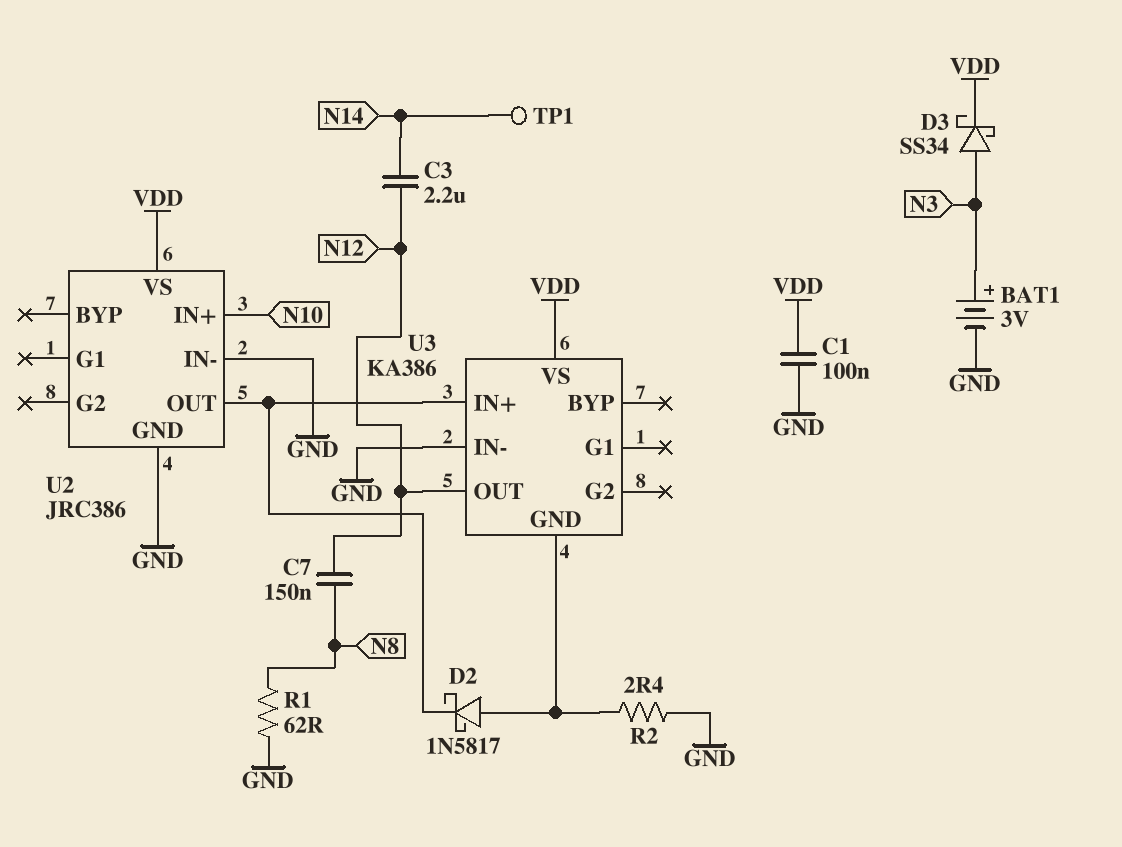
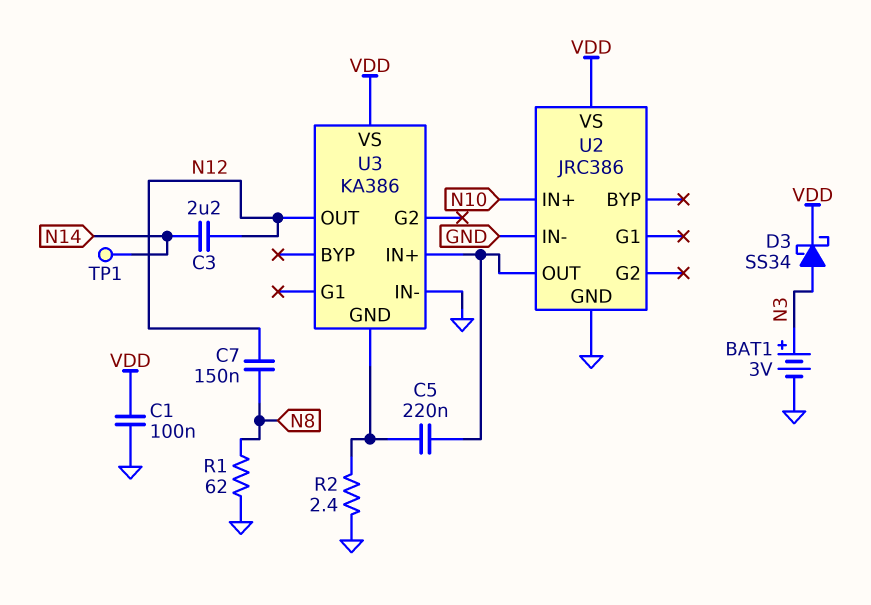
C5: none -> 220nF (U2/OUT, U3/GND)
D2: schottky 1N5817 (A U3/GND, K U2/OUT) -> none

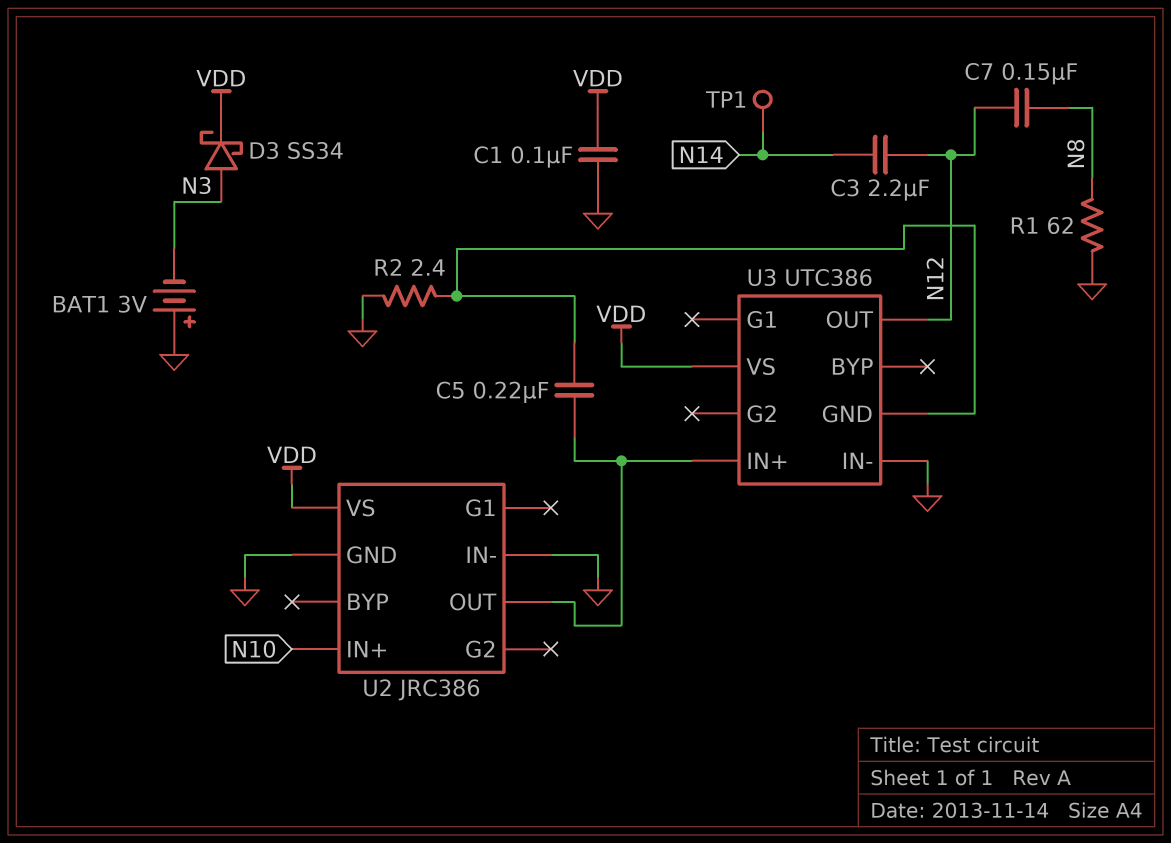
BAT1: 3V (plus N3, minus GND) -> 3V (plus GND, minus N3)
U3: KA386 -> UTC386

